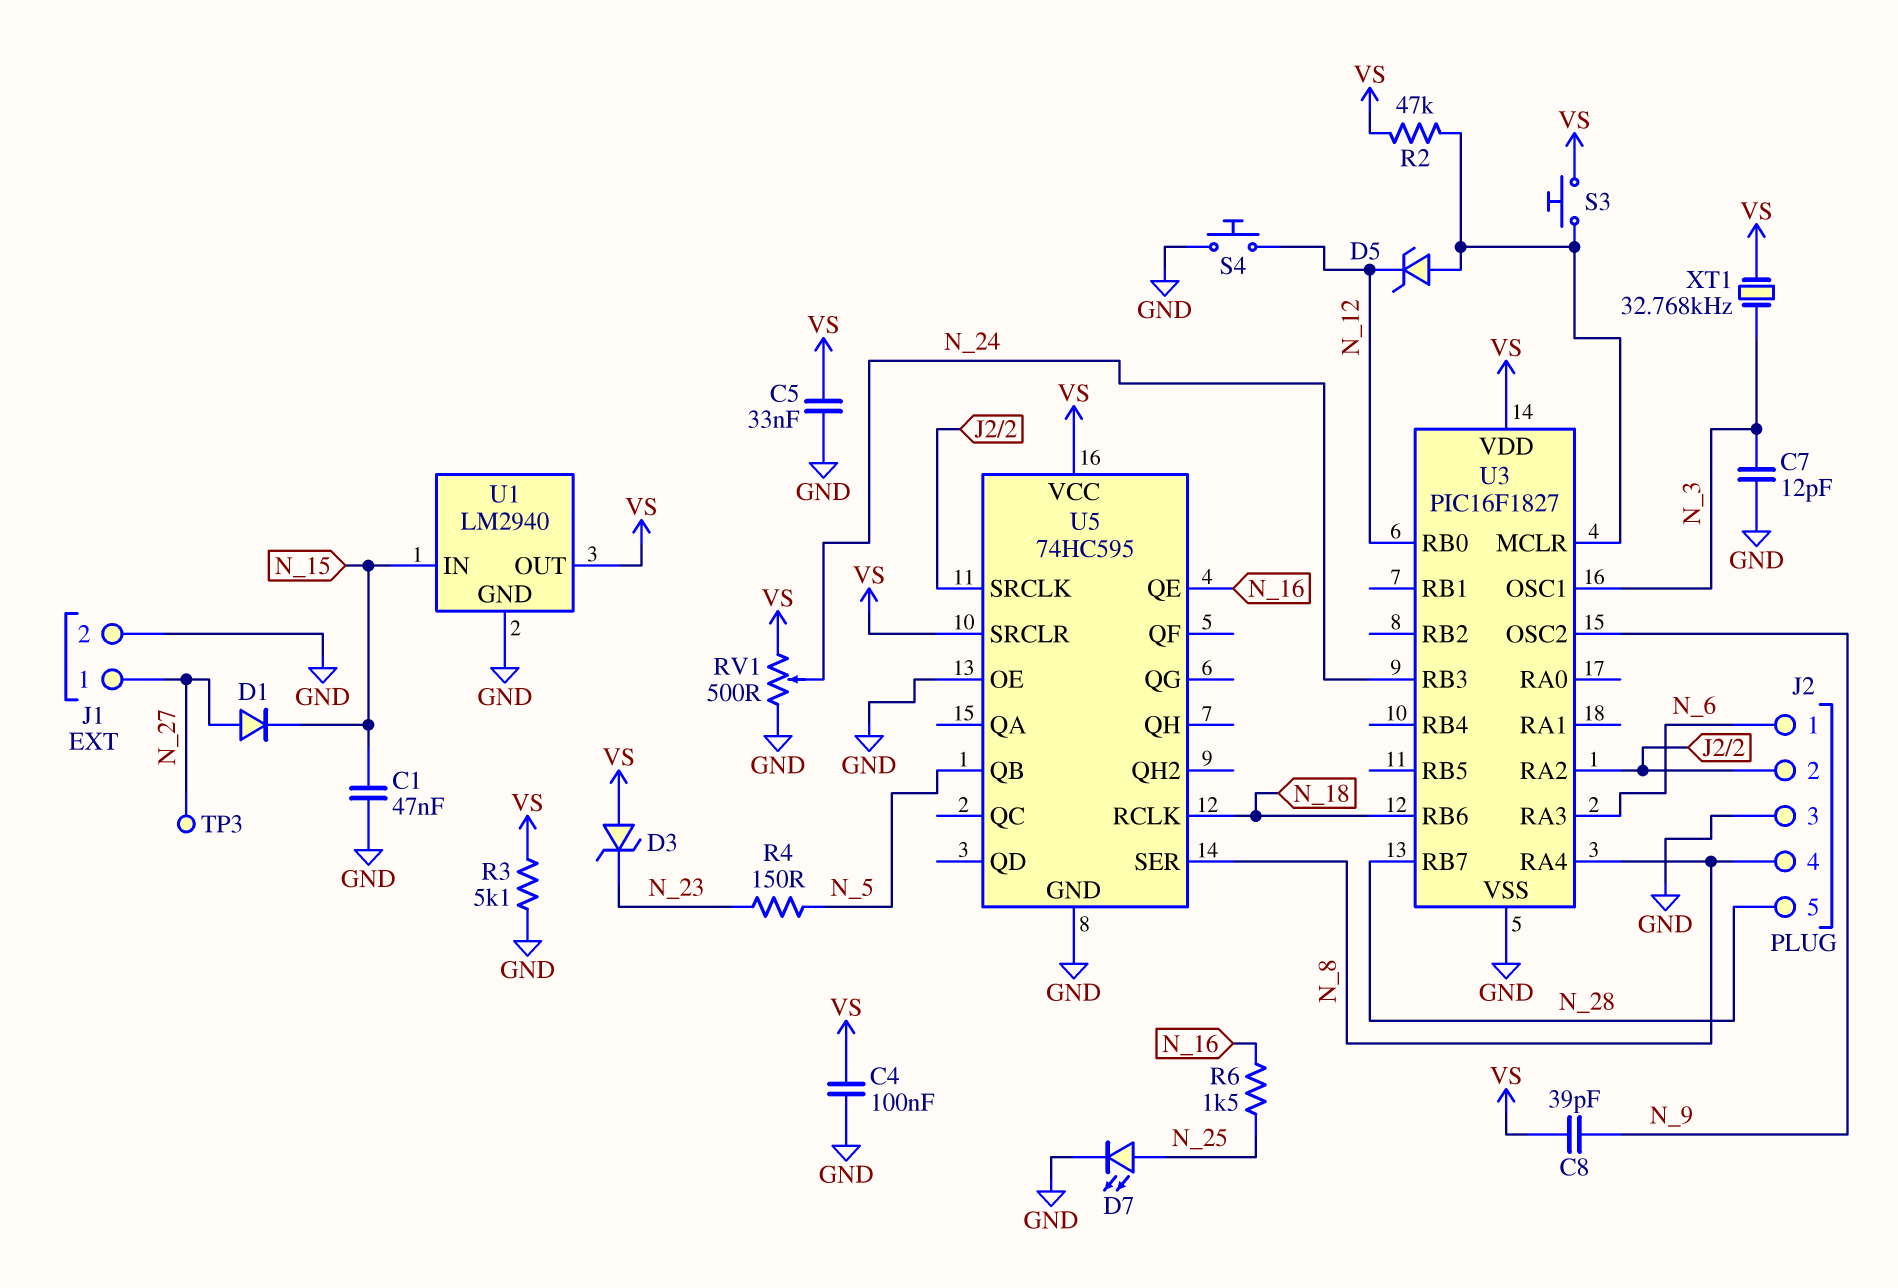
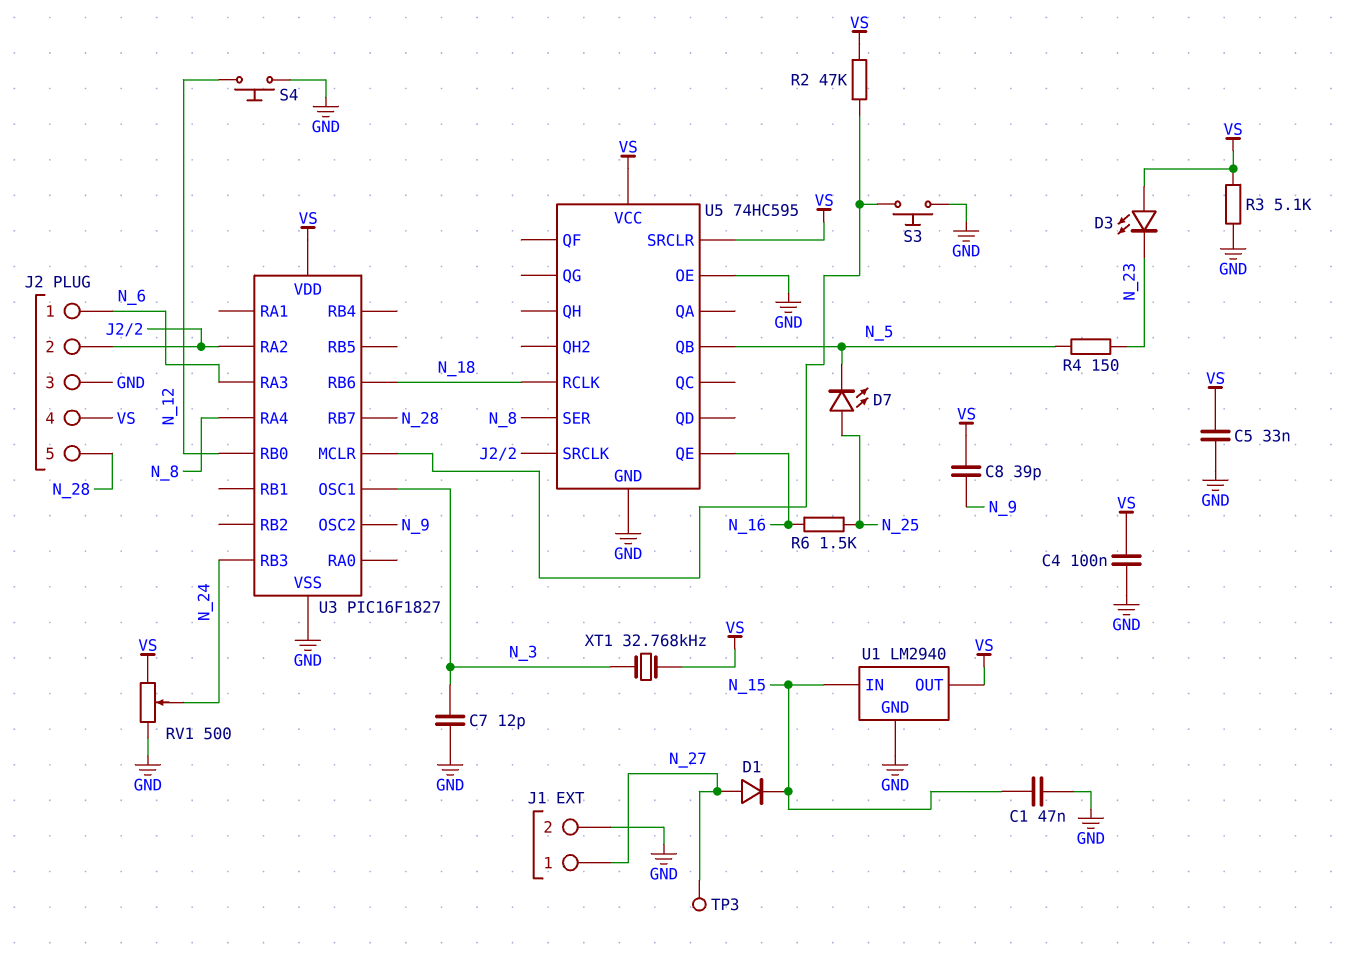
D3: zener (A VS, K N_23) -> LED (A VS, K N_23)
D5: zener (A U3/MCLR, K N_12) -> none
D7: LED (A N_25, K GND) -> LED (A N_25, K N_5)
J2 pin 4: N_8 -> VS
S3: button (U3/MCLR, VS) -> button (GND, U3/MCLR)

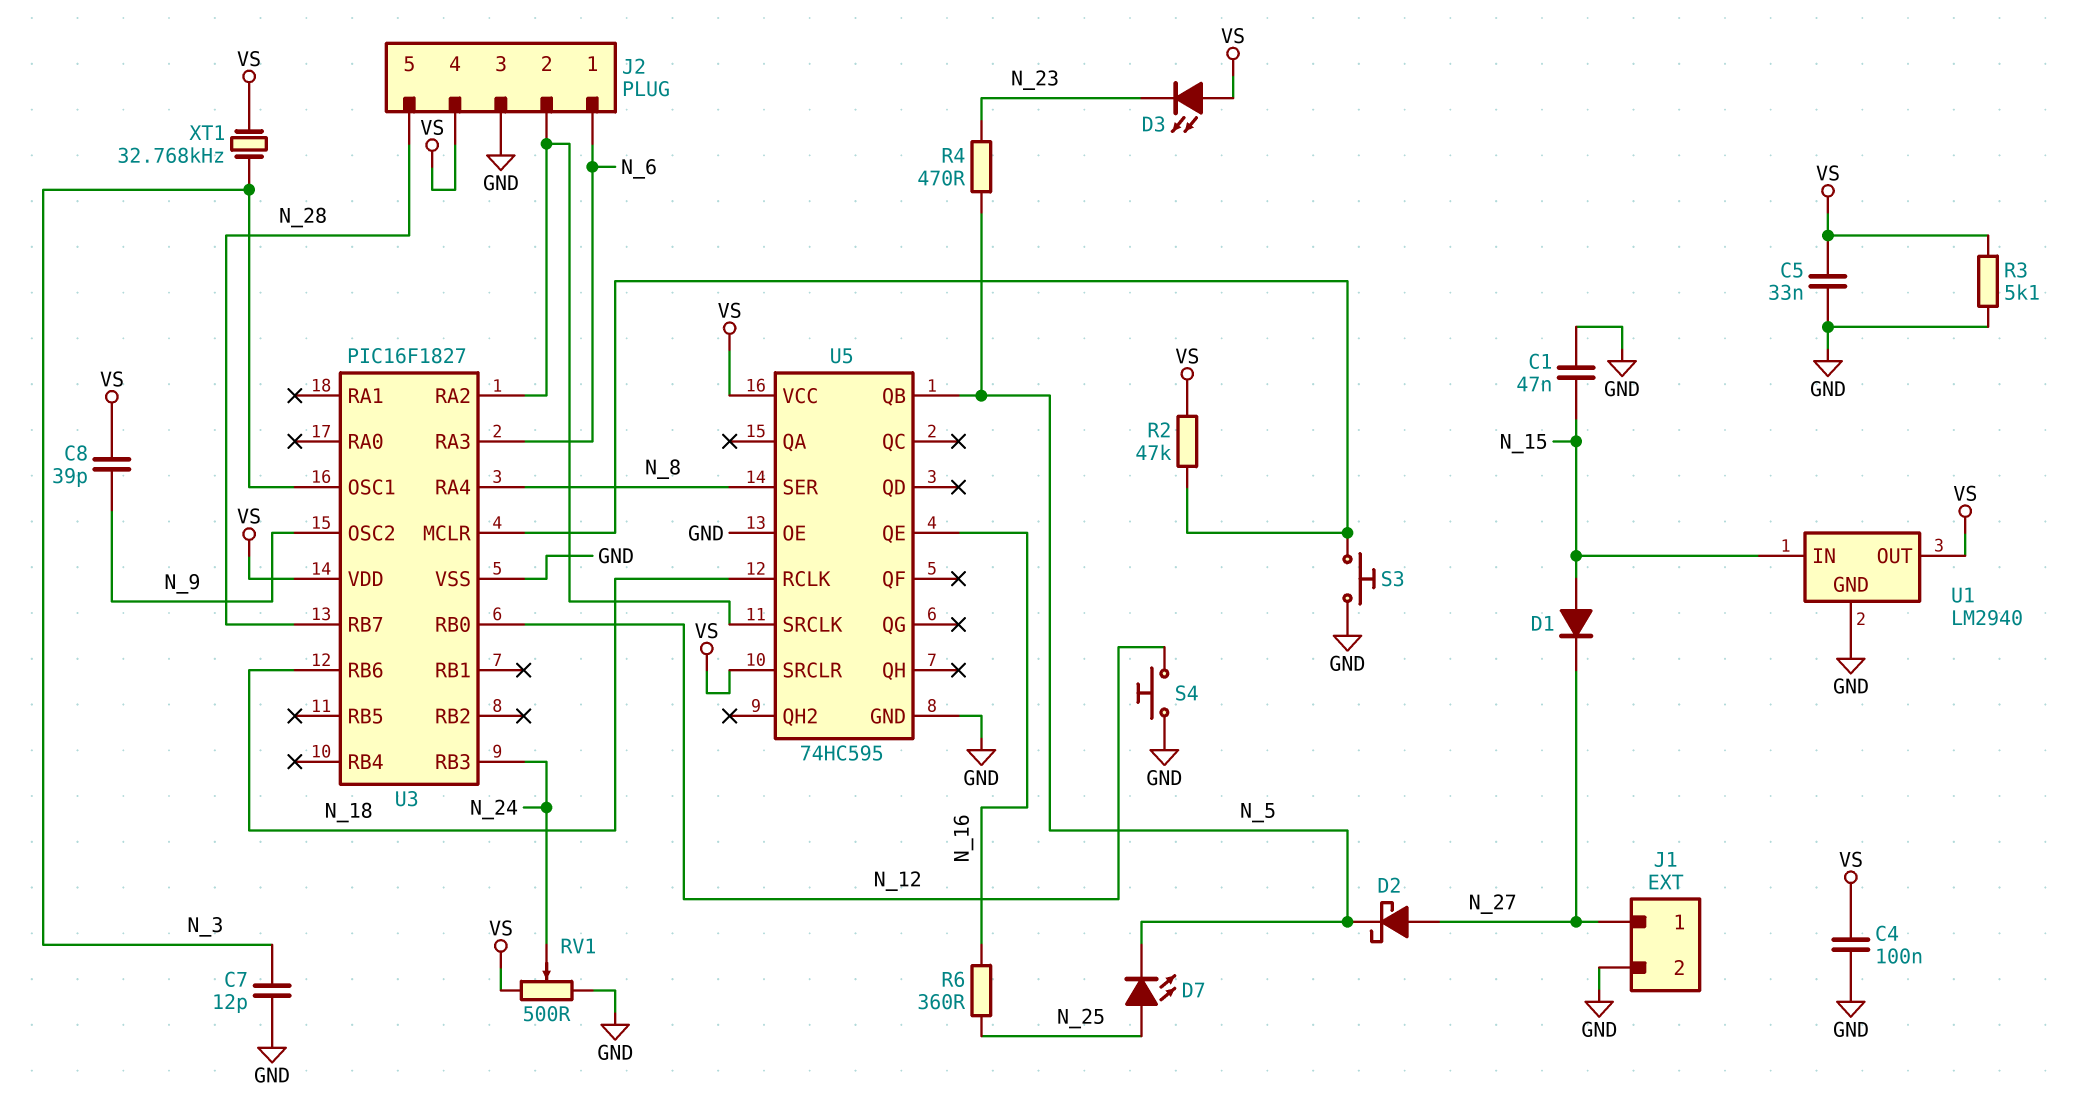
D1: diode (A N_27, K N_15) -> diode (A N_15, K N_27)
D2: none -> schottky (A N_27, K N_5)
R4: 150 (N_5, N_23) -> 470 (N_5, N_23)
R6: 1.5k (N_16, N_25) -> 360 (N_16, N_25)
TP3: test point (N_27) -> none

